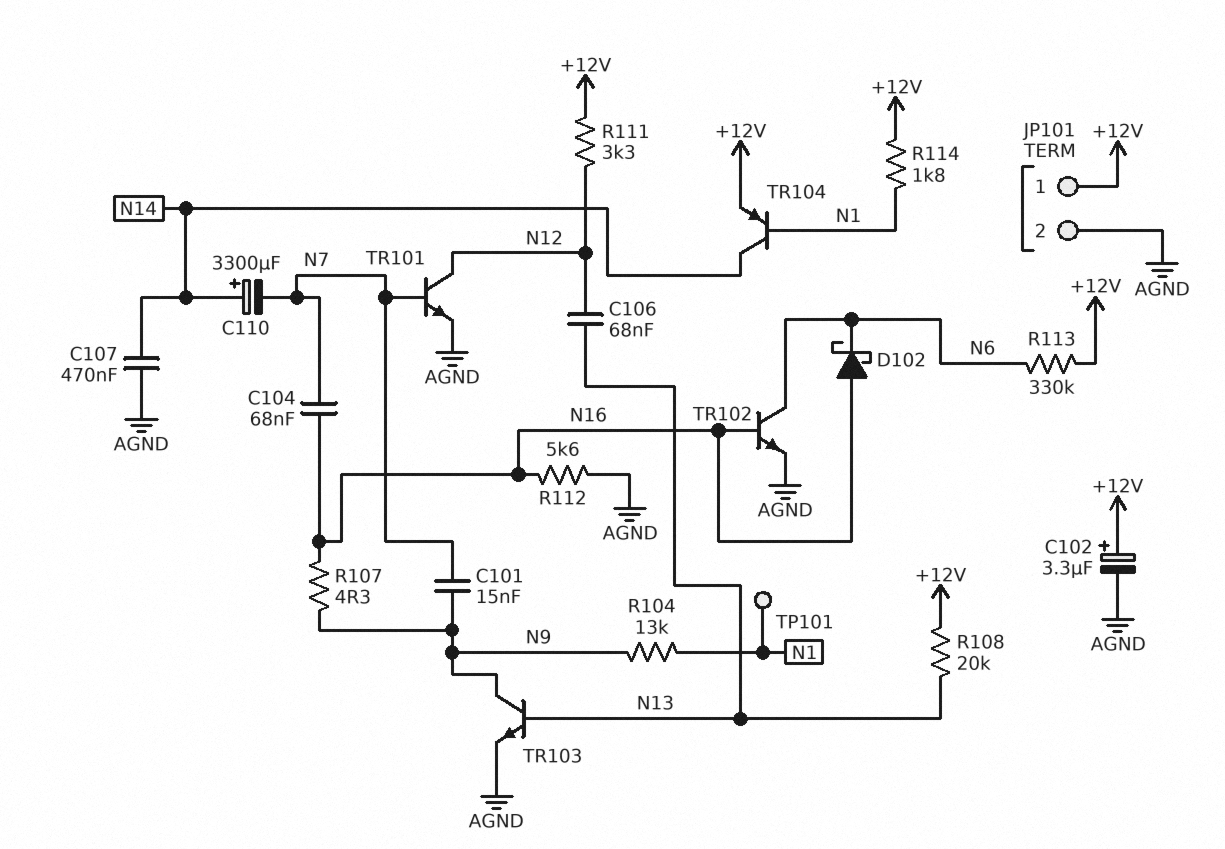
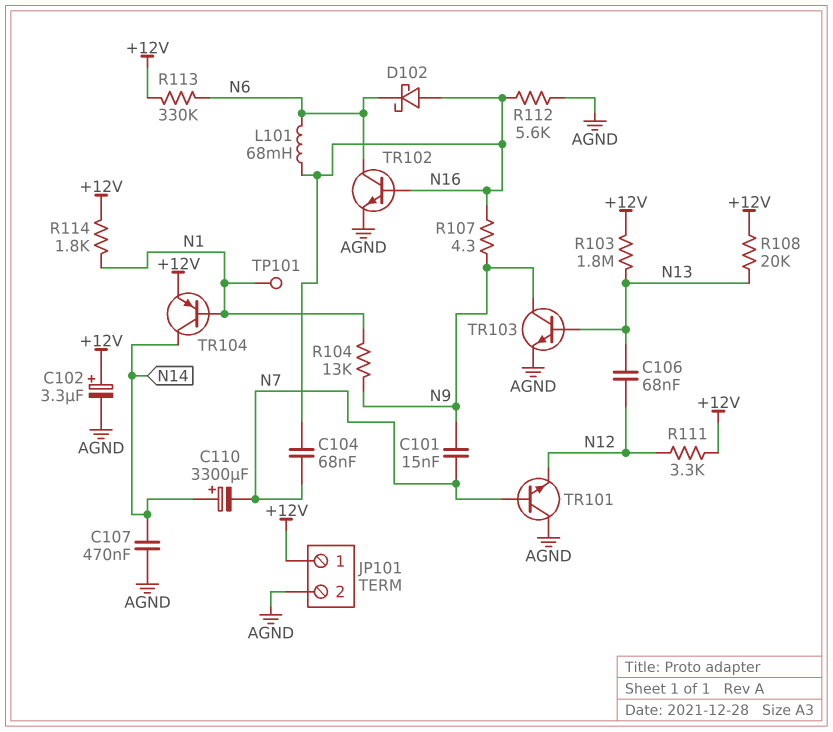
L101: none -> 68mH (N6, N16)
R103: none -> 1.8M (+12V, N13)
TR101: NPN (B N7, C N12, E AGND) -> NPN (B N7, C AGND, E N12)

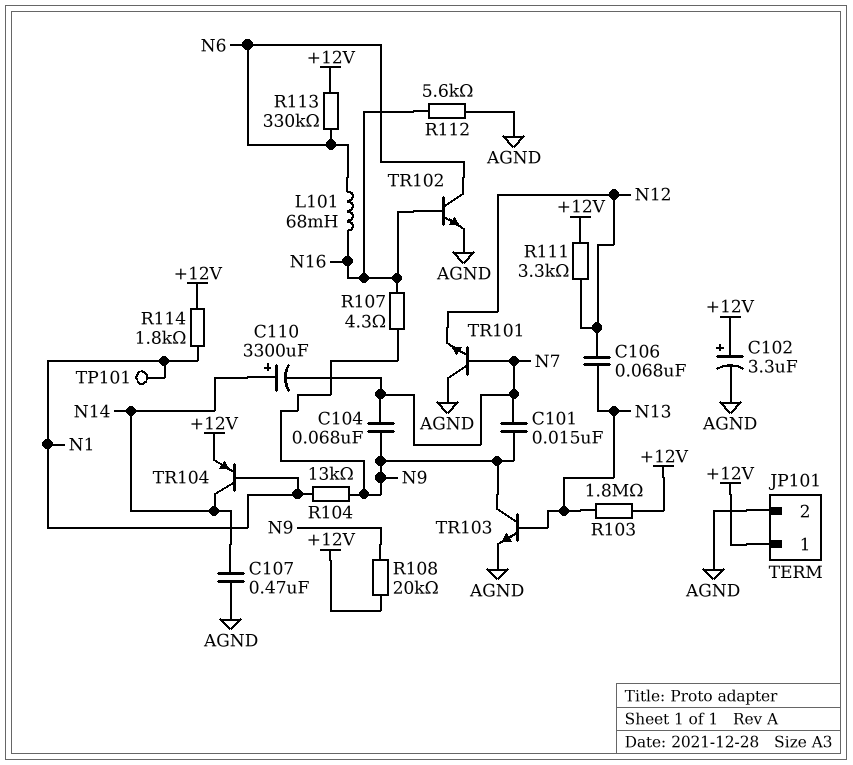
C104: 68nF (N7, N16) -> 68nF (N7, N9)
D102: schottky (A N16, K N6) -> none
R108: 20k (+12V, N13) -> 20k (+12V, N9)

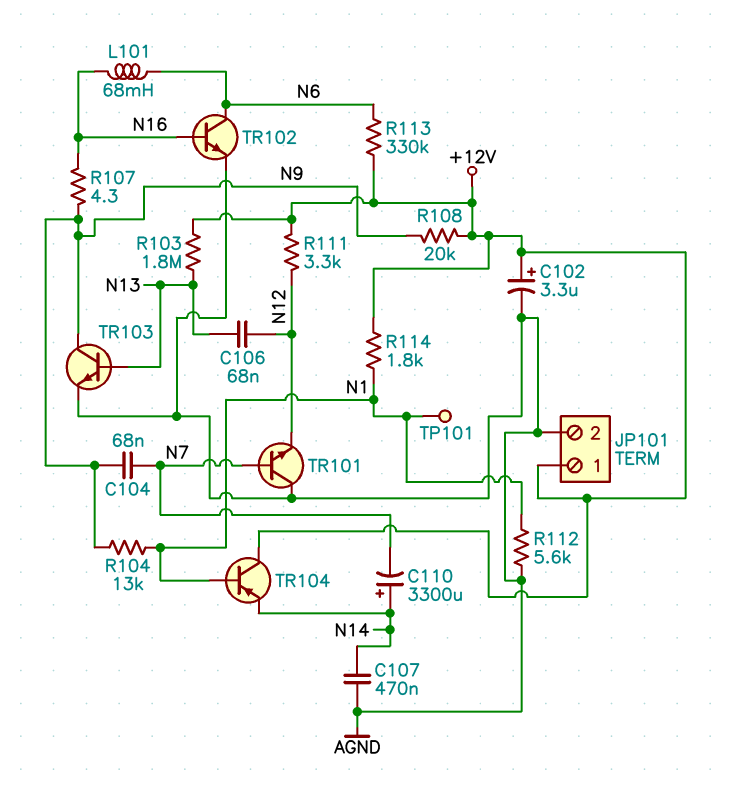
C101: 15nF (N7, N9) -> none
R112: 5.6k (AGND, N16) -> 5.6k (AGND, N1)
TR104: PNP (B N1, C N14, E +12V) -> PNP (B N1, C +12V, E N14)

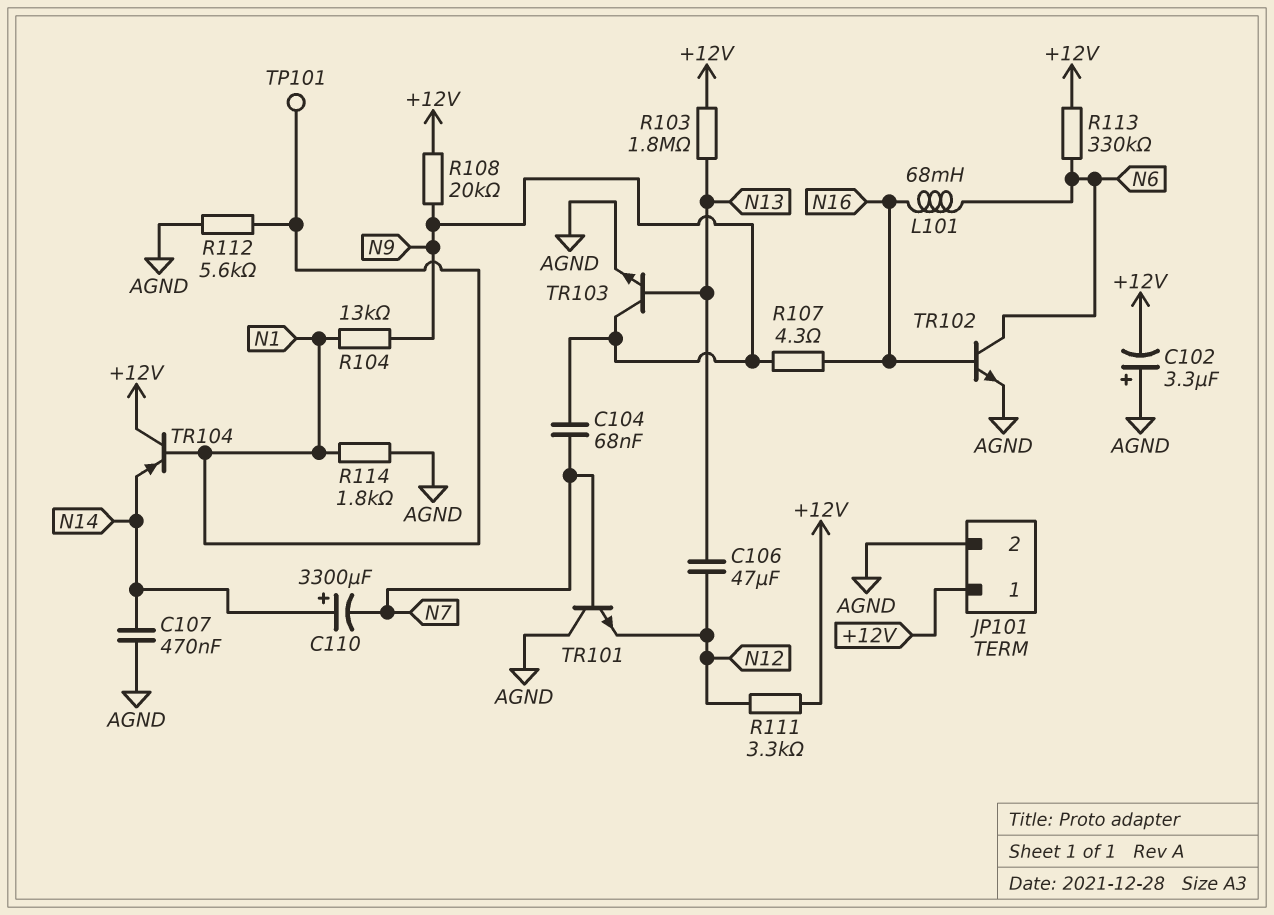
C102: 3.3uF (plus +12V, minus AGND) -> 3.3uF (plus AGND, minus +12V)
C106: 68nF (N12, N13) -> 47uF (N12, N13)
R114: 1.8k (+12V, N1) -> 1.8k (AGND, N1)

